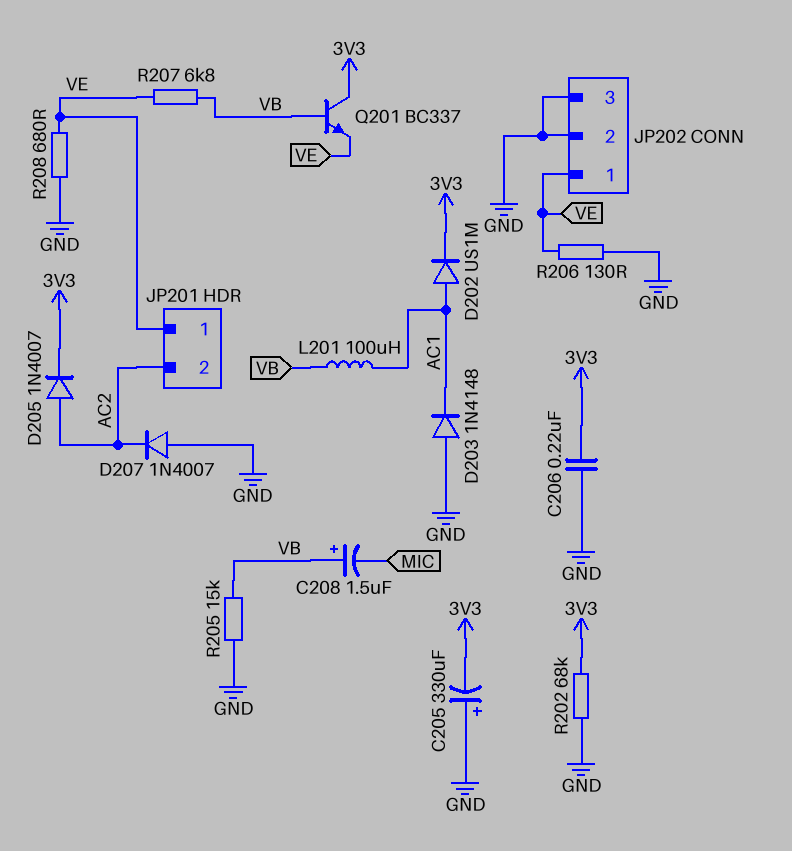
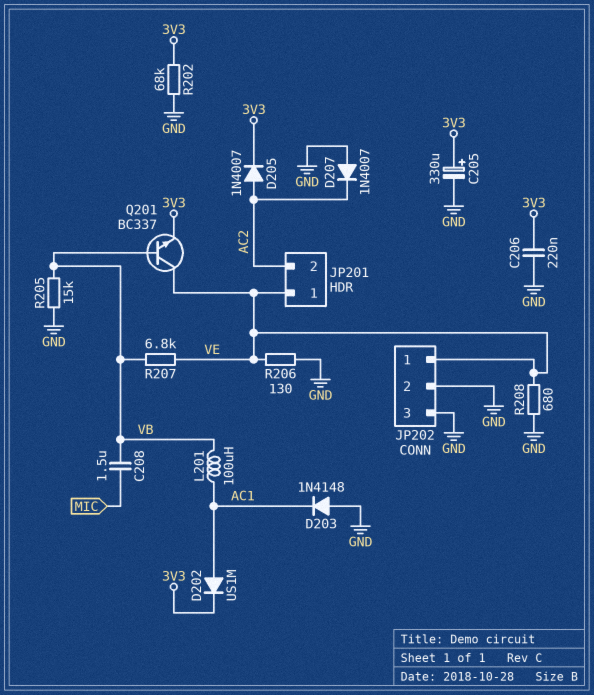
C205: 330uF (plus GND, minus 3V3) -> 330uF (plus 3V3, minus GND)
C208: 1.5uF (plus VB, minus MIC) -> 1.5uF (MIC, VB)
Q201: NPN BC337 (B VB, C 3V3, E VE) -> NPN BC337 (B VB, C VE, E 3V3)

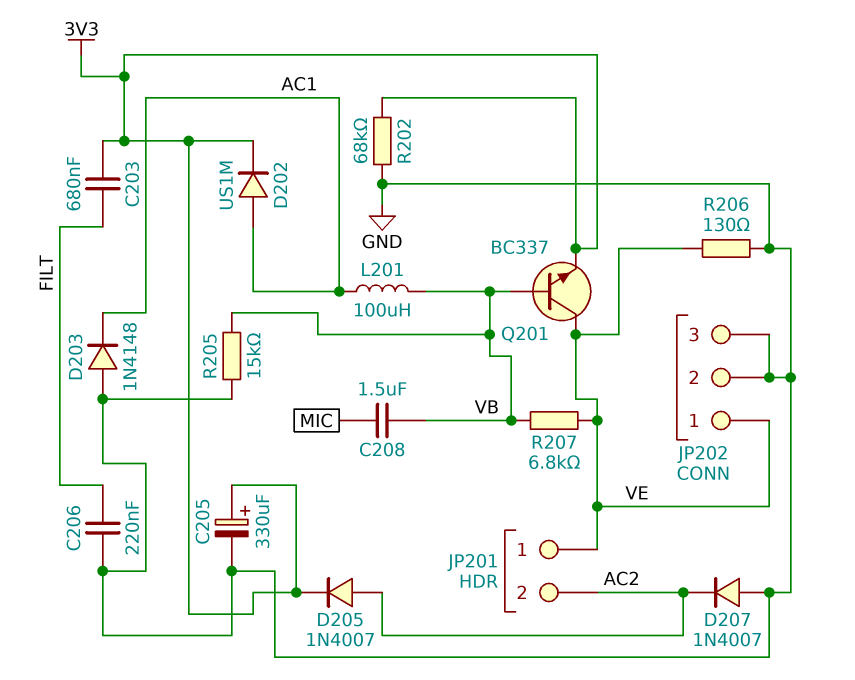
C203: none -> 680nF (3V3, FILT)
C206: 220nF (3V3, GND) -> 220nF (FILT, GND)
R208: 680 (GND, VE) -> none

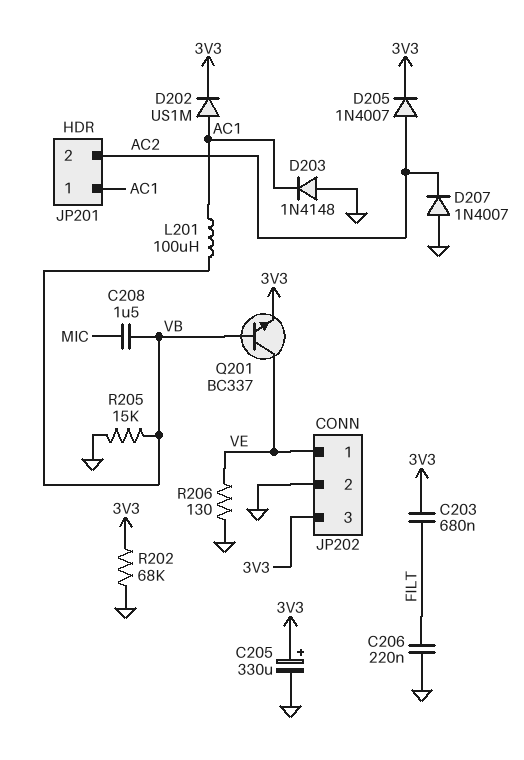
JP201 pin 1: VE -> AC1
JP202 pin 3: GND -> 3V3
R207: 6.8k (VB, VE) -> none

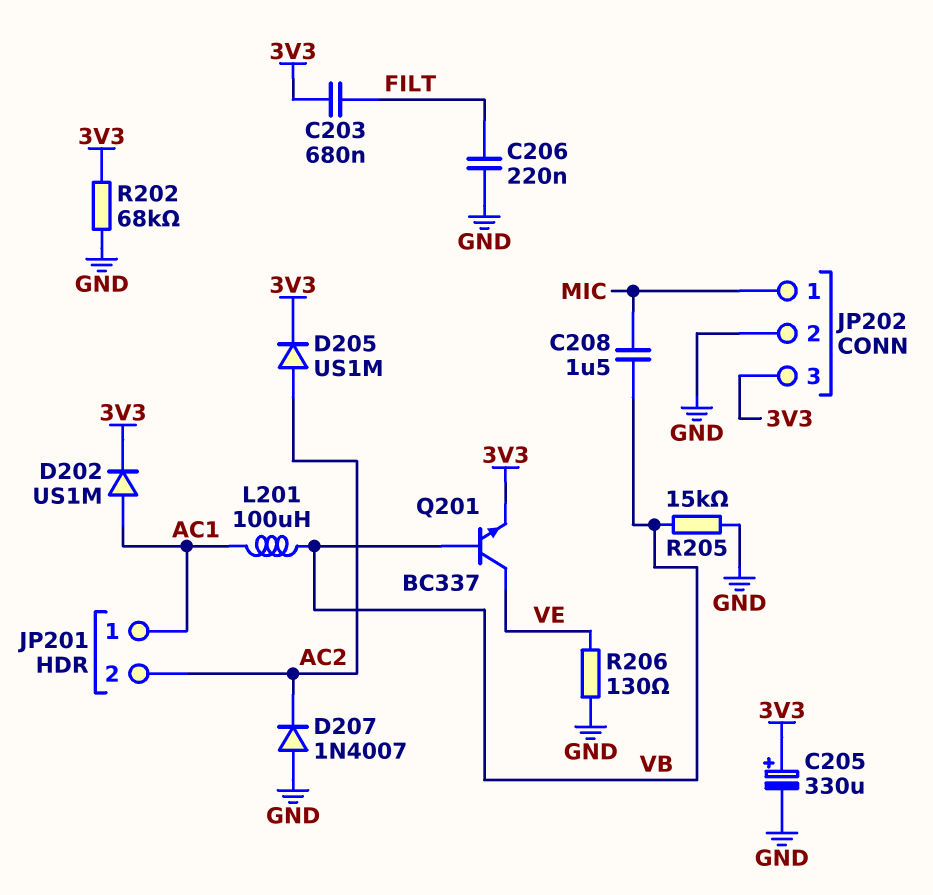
D203: diode 1N4148 (A GND, K AC1) -> none
D205: diode 1N4007 (A AC2, K 3V3) -> diode US1M (A AC2, K 3V3)
JP202 pin 1: VE -> MIC

